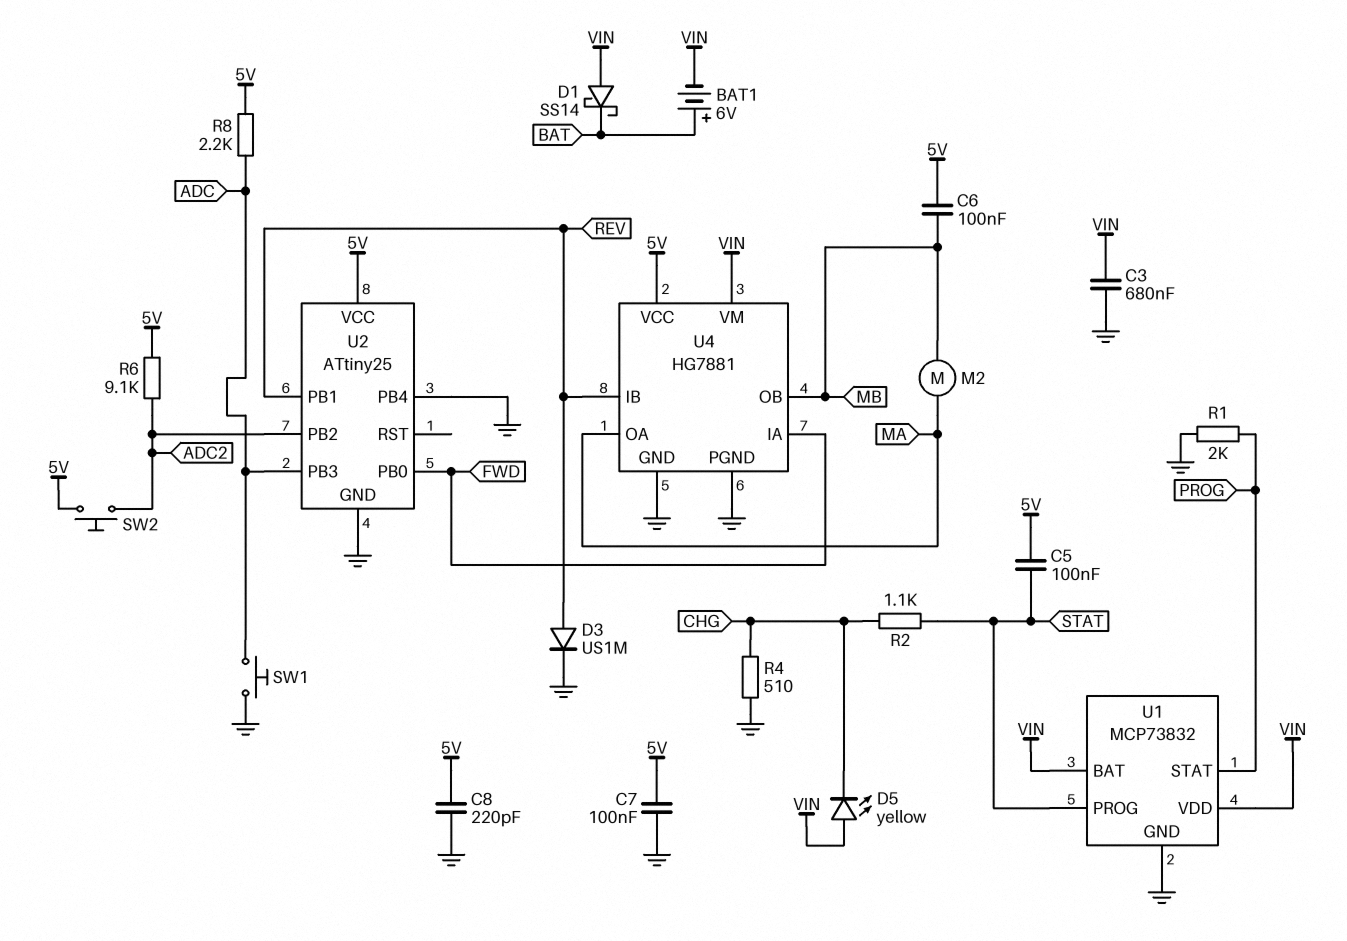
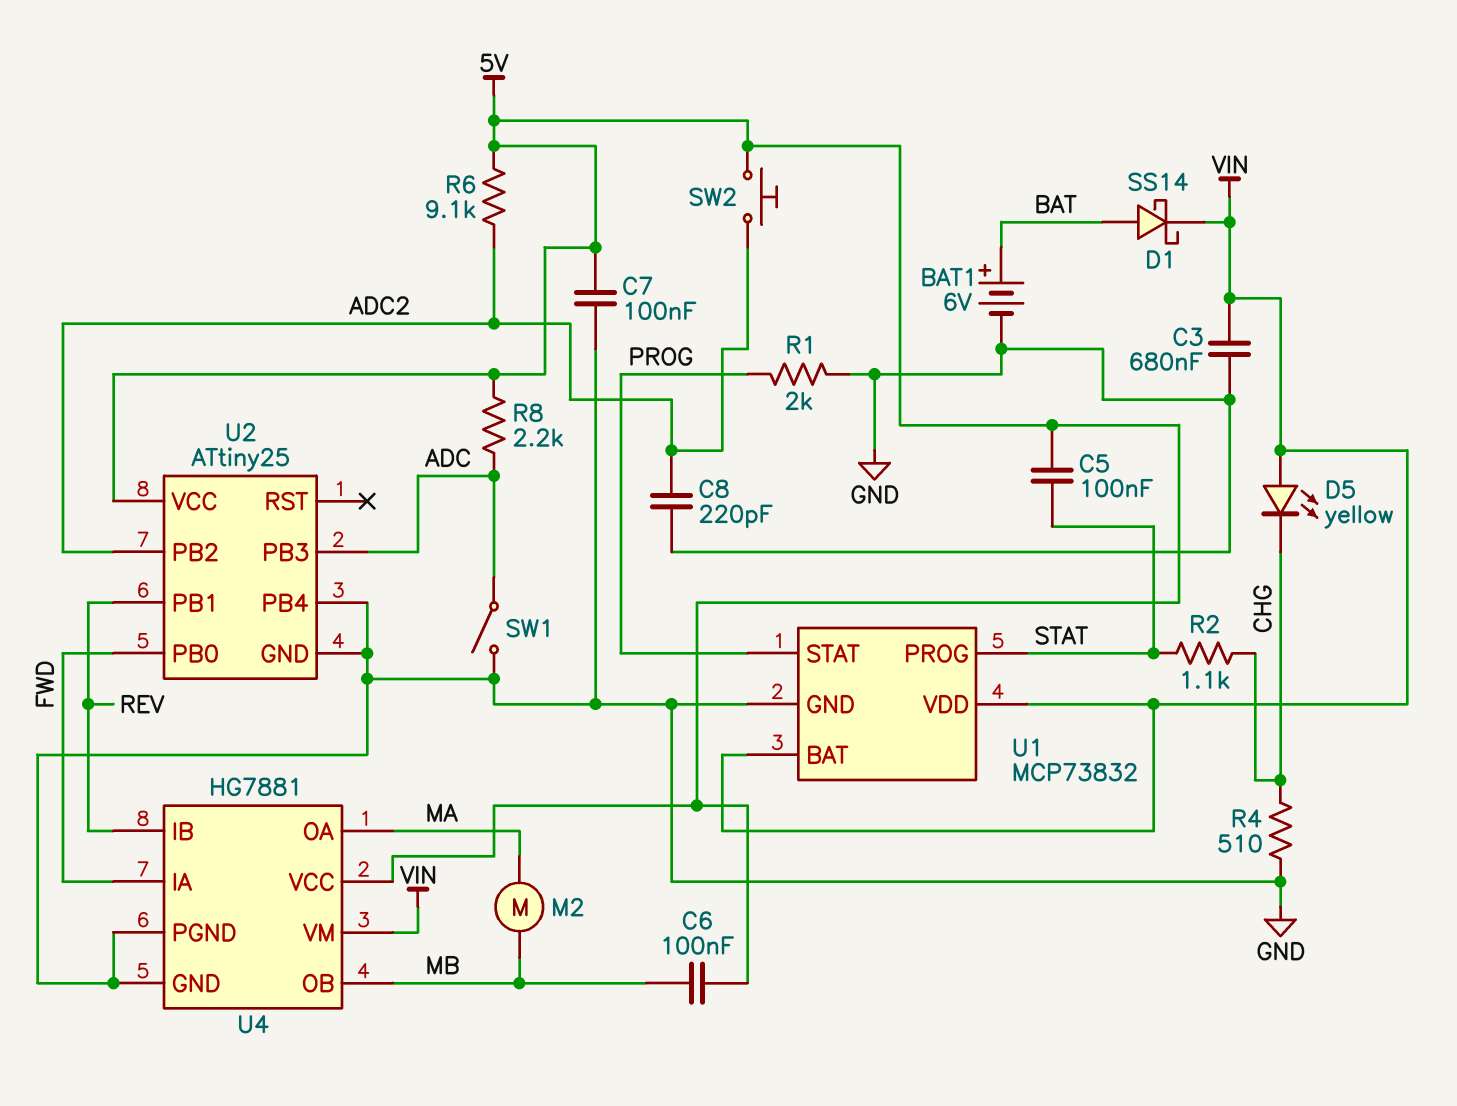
BAT1: 6V (plus BAT, minus VIN) -> 6V (plus BAT, minus GND)
C8: 220pF (5V, GND) -> 220pF (ADC2, GND)
D1: schottky SS14 (A VIN, K BAT) -> schottky SS14 (A BAT, K VIN)
D3: diode US1M (A REV, K GND) -> none
SW1: button (ADC, GND) -> switch (ADC, GND)

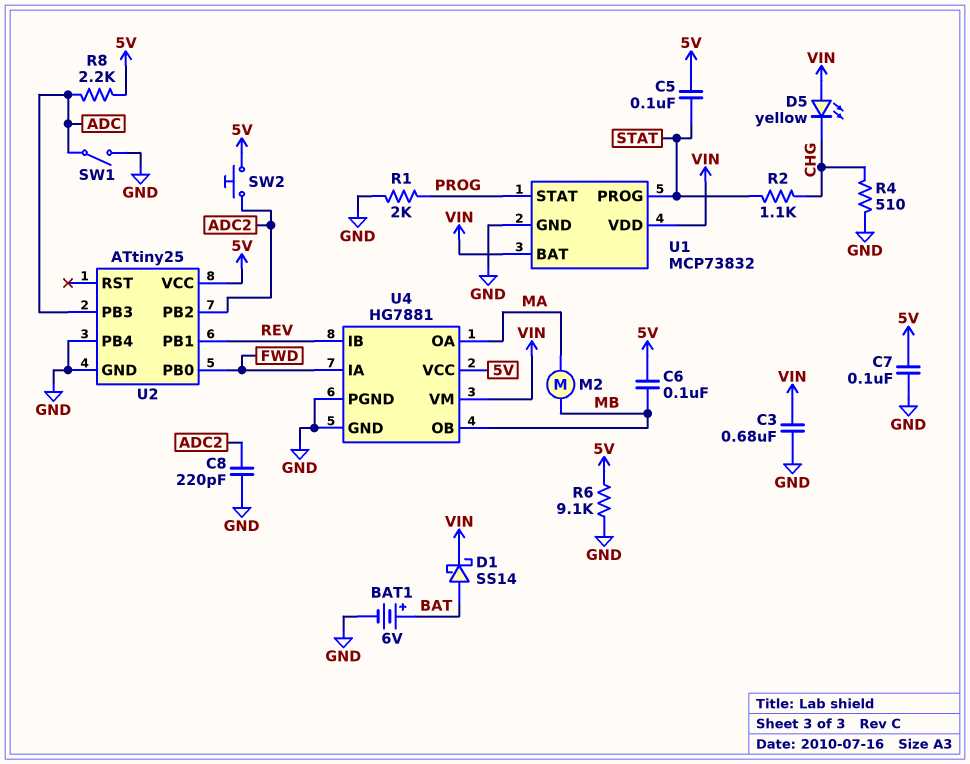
R6: 9.1k (5V, ADC2) -> 9.1k (5V, GND)

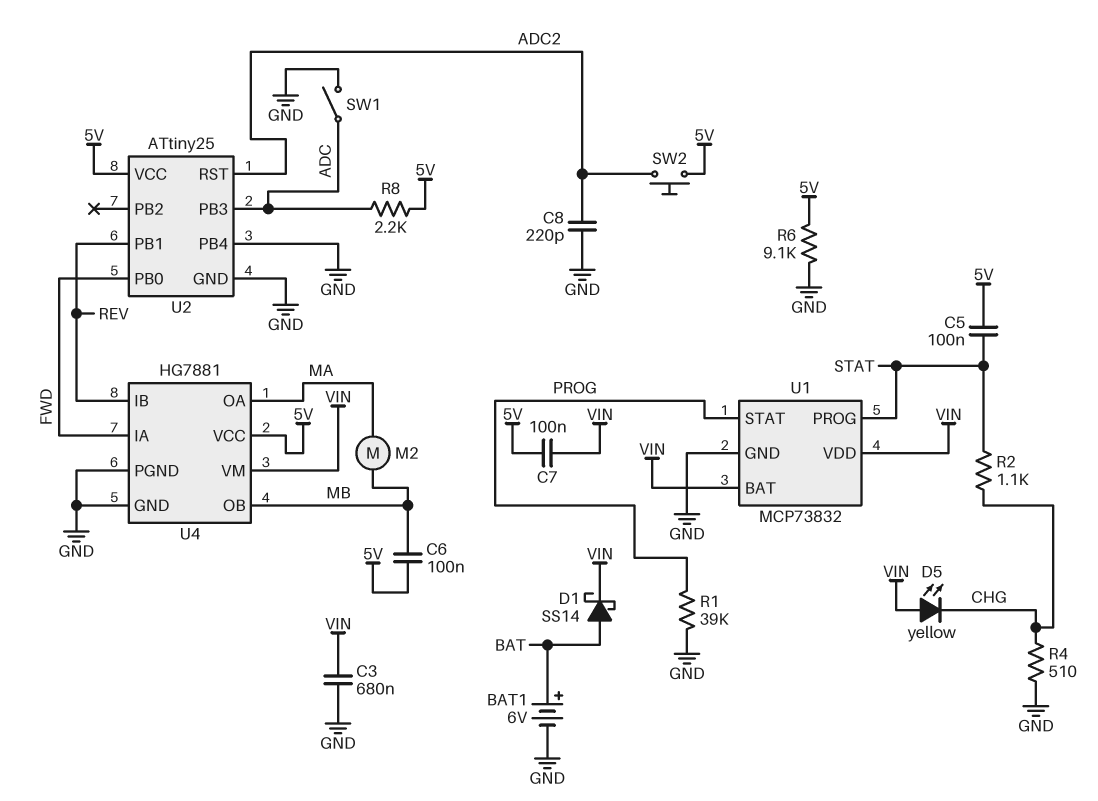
C7: 100nF (5V, GND) -> 100nF (5V, VIN)
R1: 2k (GND, PROG) -> 39k (GND, PROG)
U2 pin PB2: ADC2 -> none
U2 pin RST: none -> ADC2

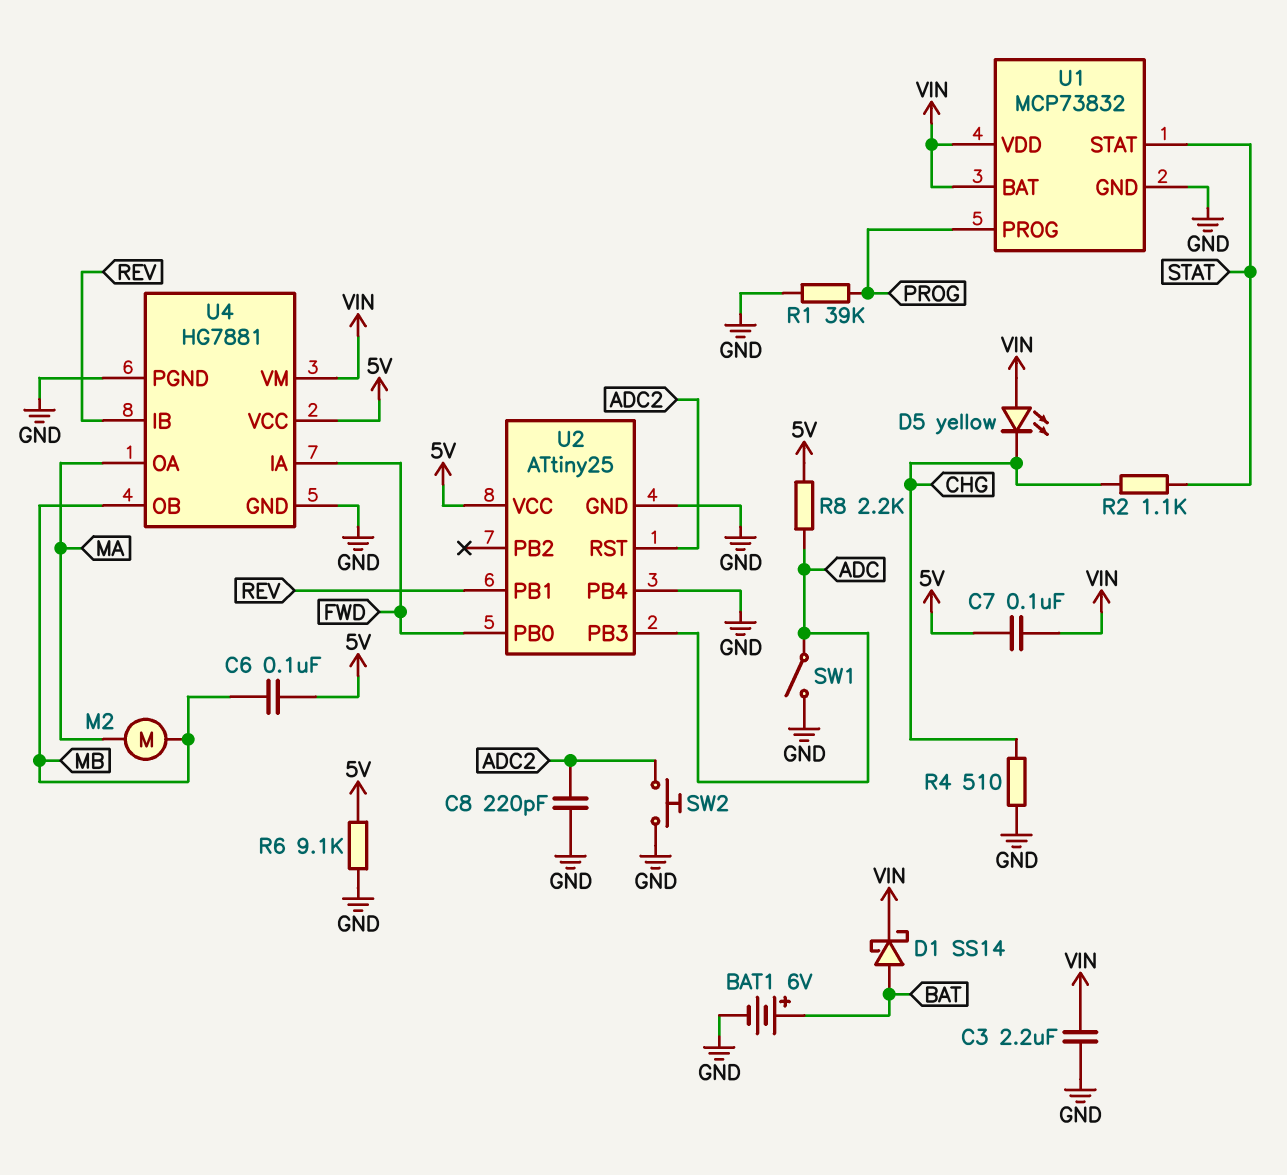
C3: 680nF (GND, VIN) -> 2.2uF (GND, VIN)
C5: 100nF (5V, STAT) -> none
SW2: button (5V, ADC2) -> button (ADC2, GND)
U1 pin PROG: STAT -> PROG
U1 pin STAT: PROG -> STAT

